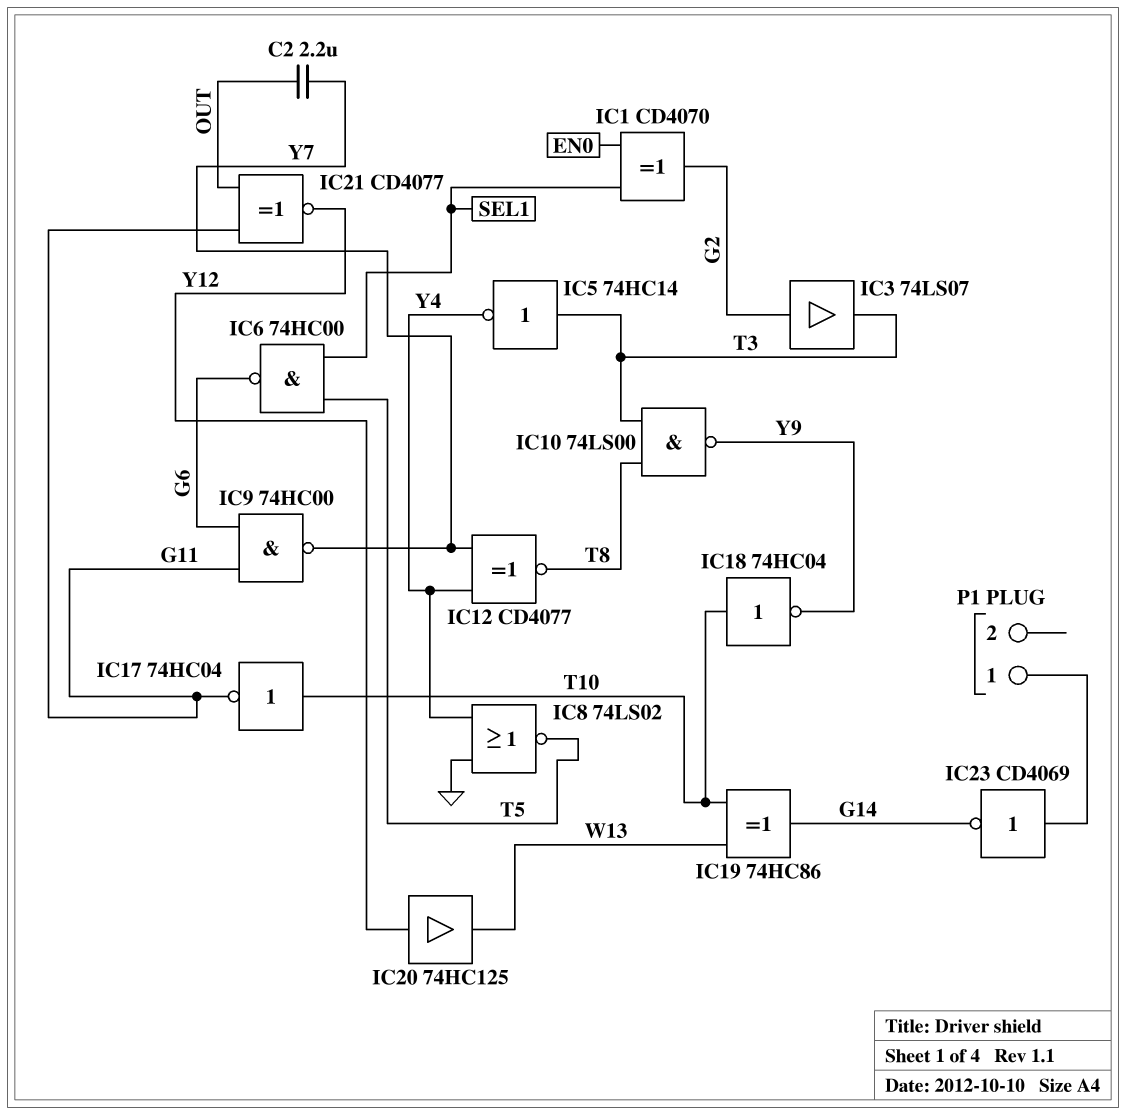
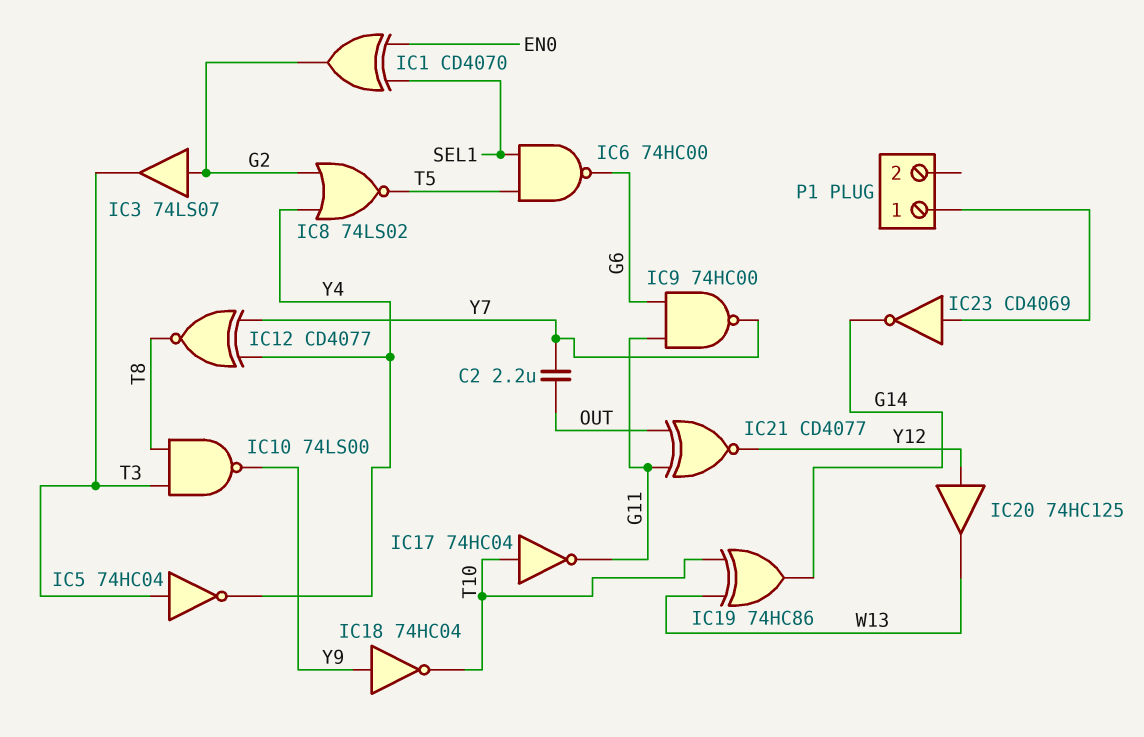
IC5: NOT 74HC14 (in T3, out Y4) -> NOT 74HC04 (in T3, out Y4)
IC8: NOR 74LS02 (in GND, in Y4, out T5) -> NOR 74LS02 (in G2, in Y4, out T5)
IC18: NOT 74HC04 (in T10, out Y9) -> NOT 74HC04 (in Y9, out T10)

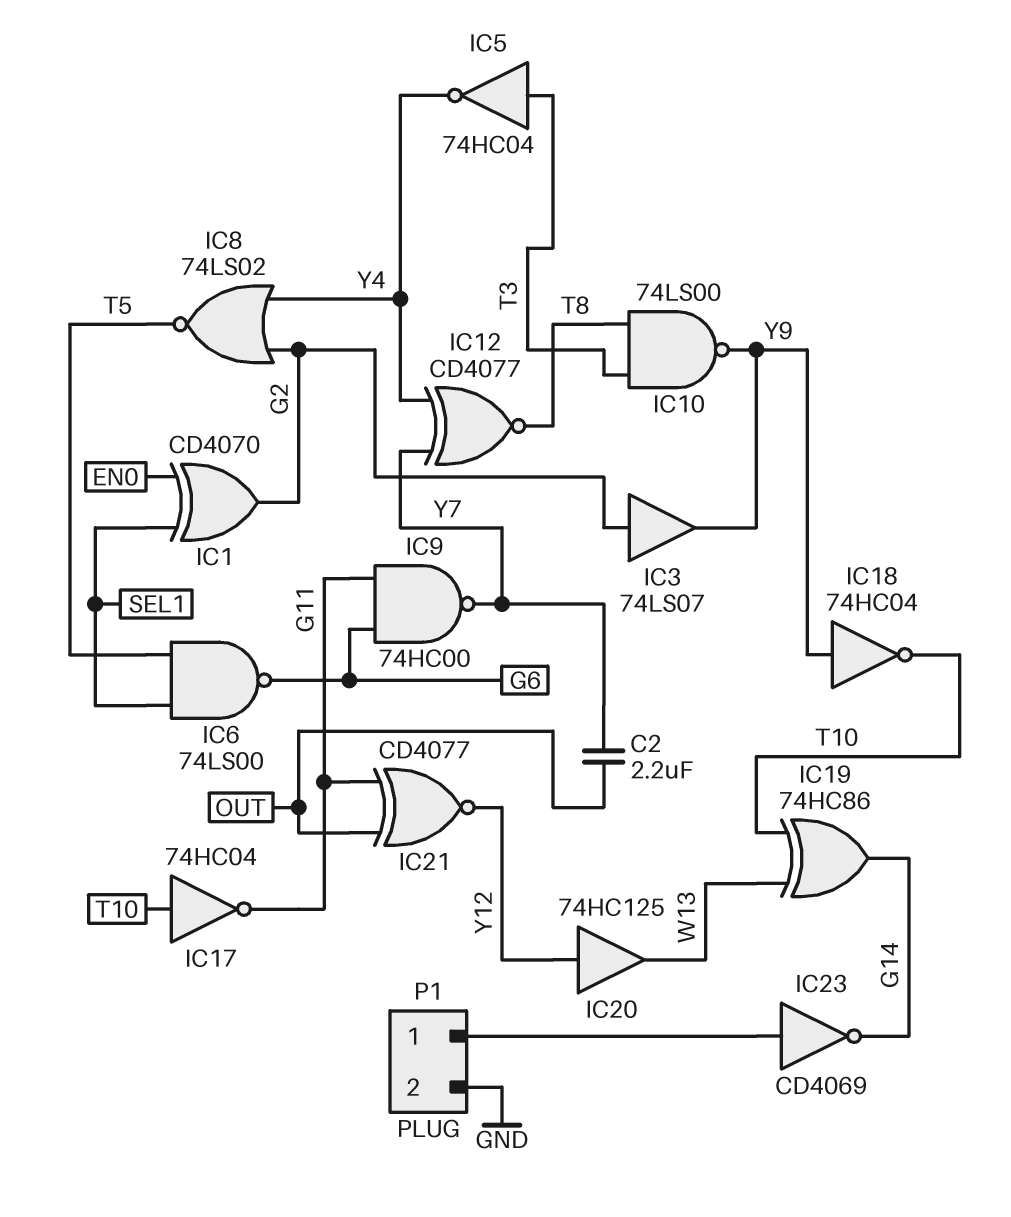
IC3: buffer 74LS07 (in G2, out T3) -> buffer 74LS07 (in G2, out Y9)
IC6: NAND 74HC00 (in SEL1, in T5, out G6) -> NAND 74LS00 (in SEL1, in T5, out G6)
P1 pin 2: none -> GND

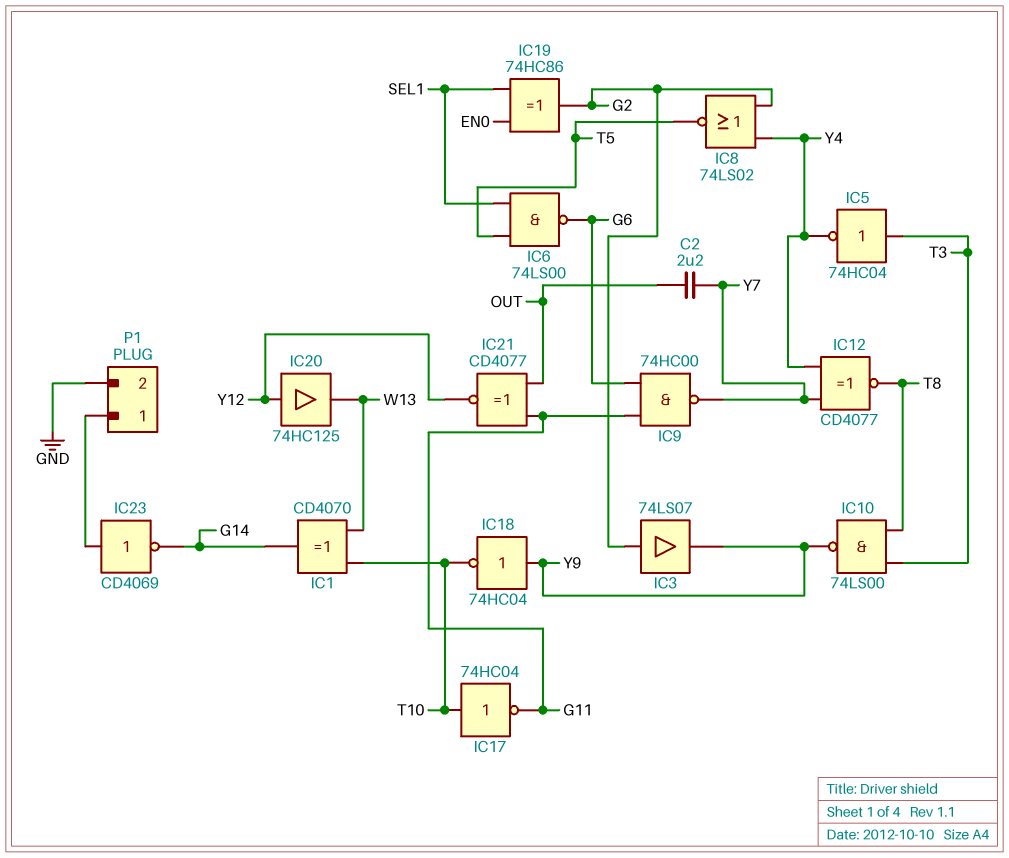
IC1: XOR CD4070 (in EN0, in SEL1, out G2) -> XOR CD4070 (in T10, in W13, out G14)
IC19: XOR 74HC86 (in T10, in W13, out G14) -> XOR 74HC86 (in EN0, in SEL1, out G2)

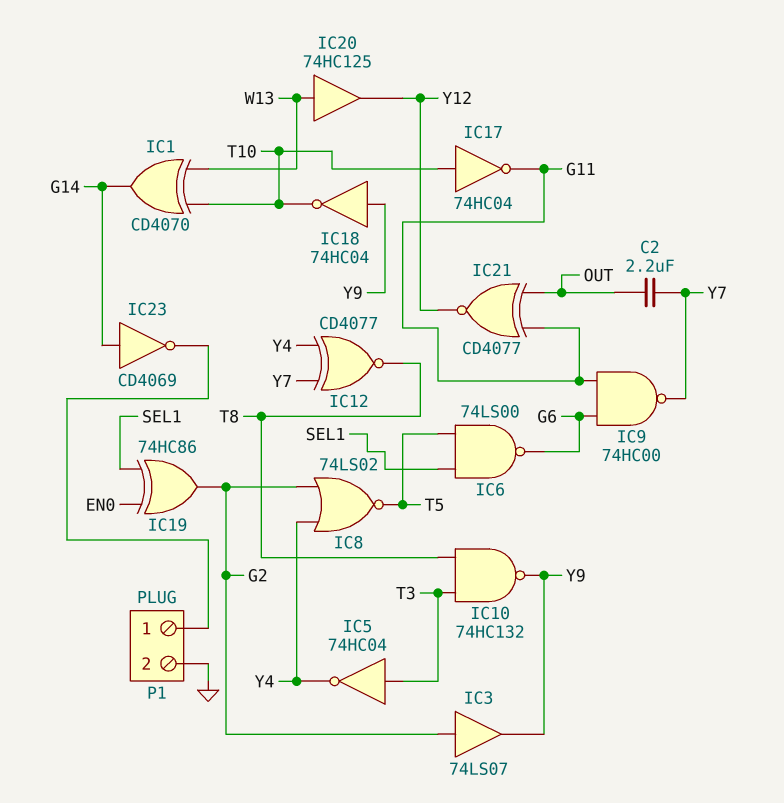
IC10: NAND 74LS00 (in T3, in T8, out Y9) -> NAND 74HC132 (in T3, in T8, out Y9)
IC20: buffer 74HC125 (in Y12, out W13) -> buffer 74HC125 (in W13, out Y12)
IC23: NOT CD4069 (in P1/1, out G14) -> NOT CD4069 (in G14, out P1/1)

